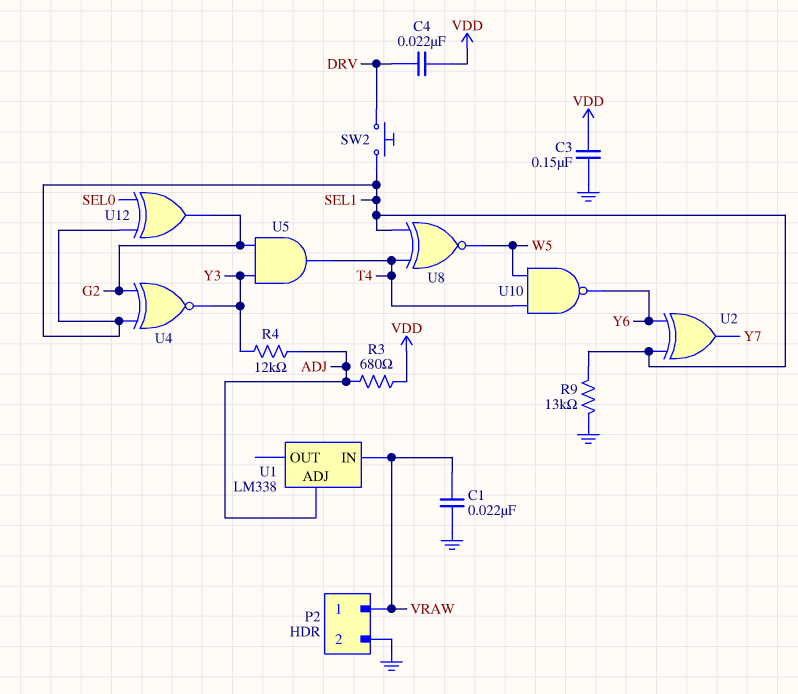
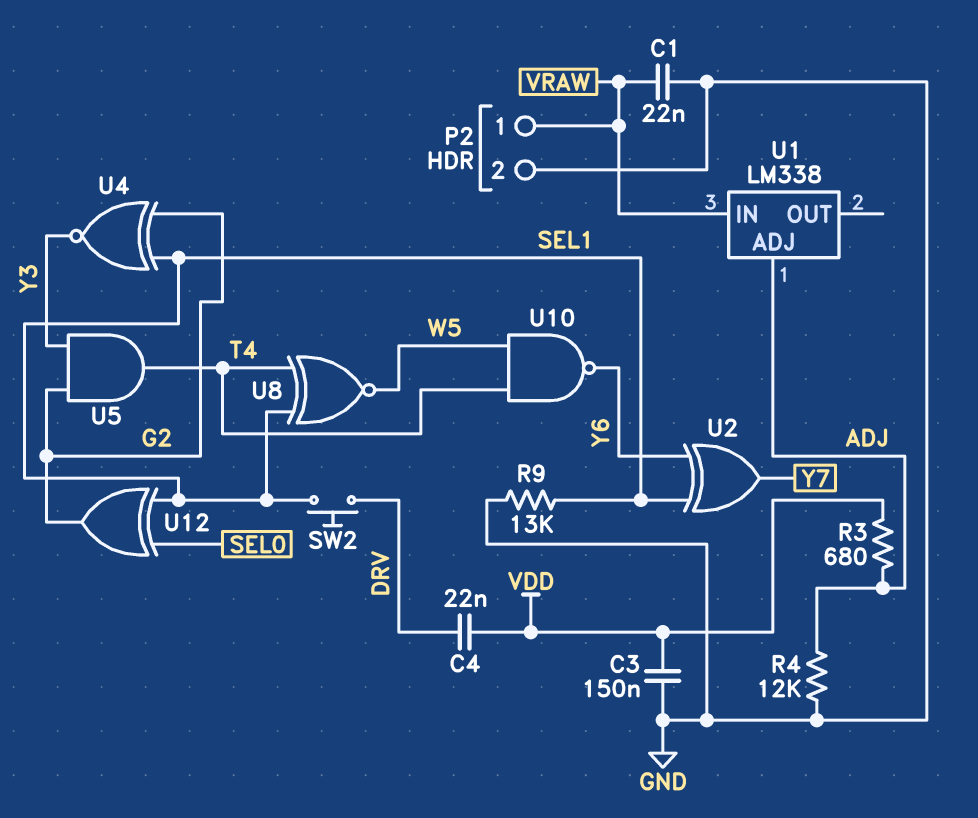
R4: 12k (ADJ, Y3) -> 12k (ADJ, GND)

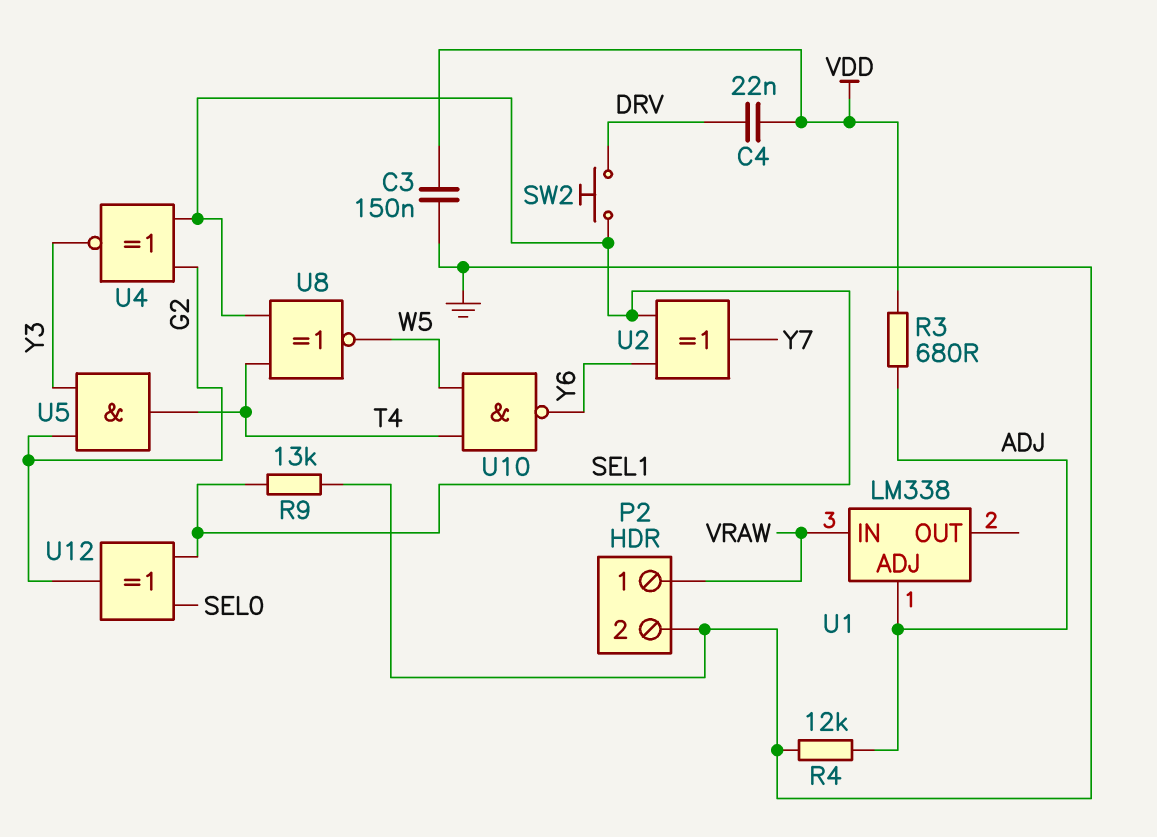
C1: 22nF (GND, VRAW) -> none

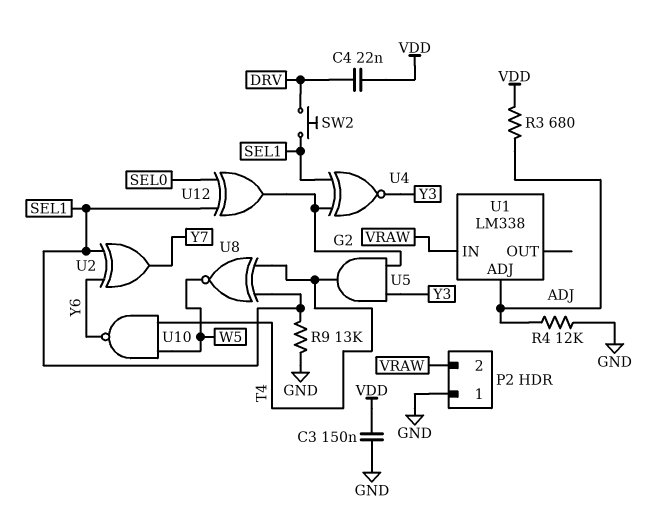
P2 pin 1: VRAW -> GND
P2 pin 2: GND -> VRAW

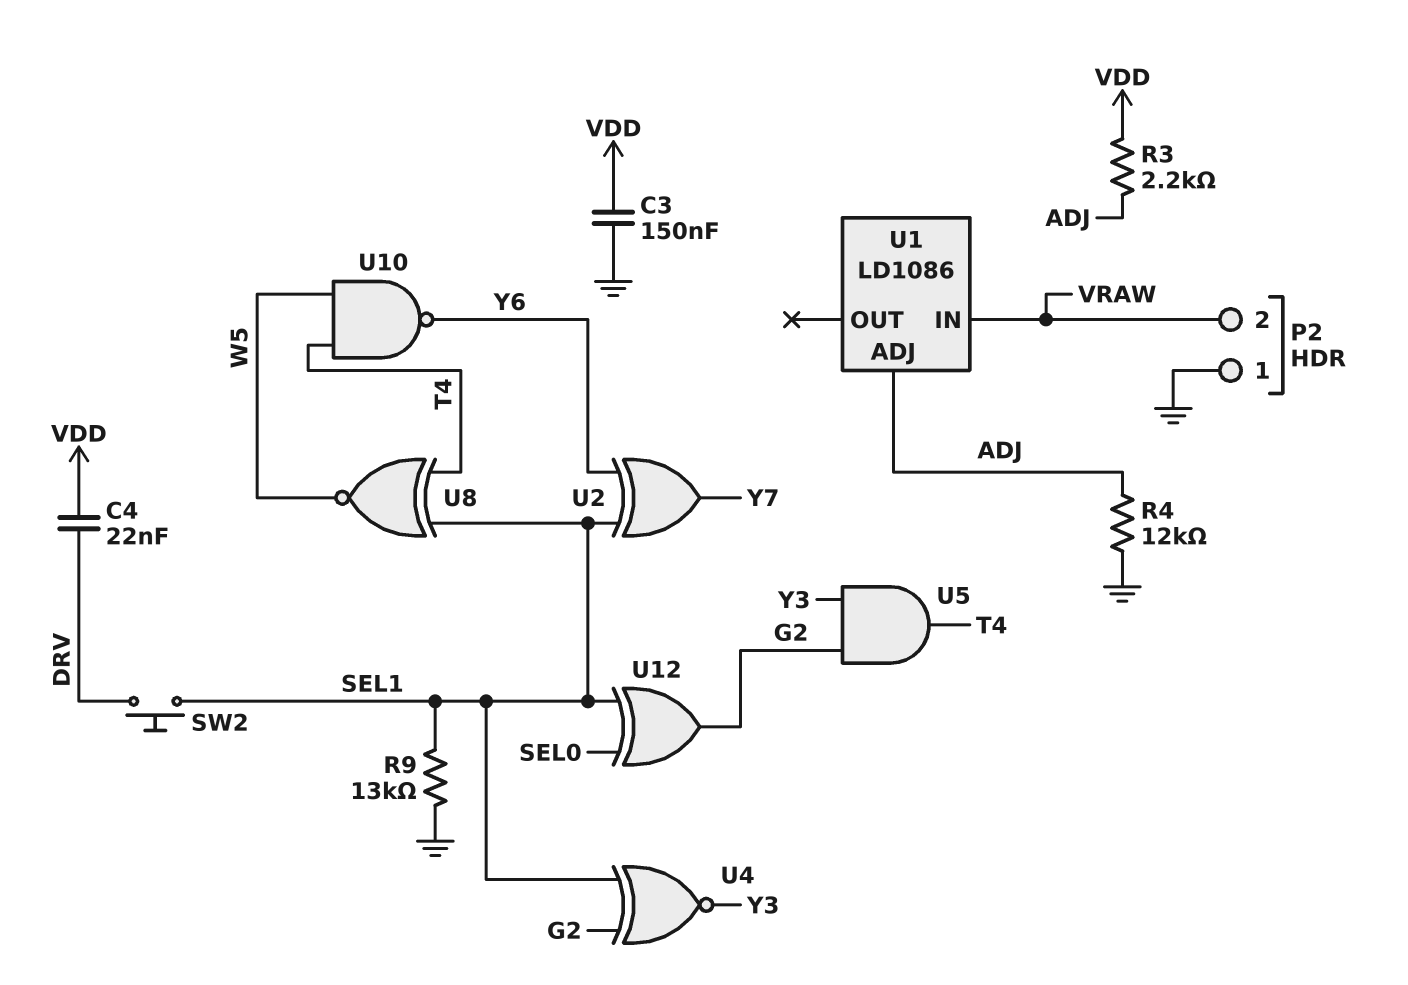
R3: 680 (ADJ, VDD) -> 2.2k (ADJ, VDD)
U1: LM338 -> LD1086

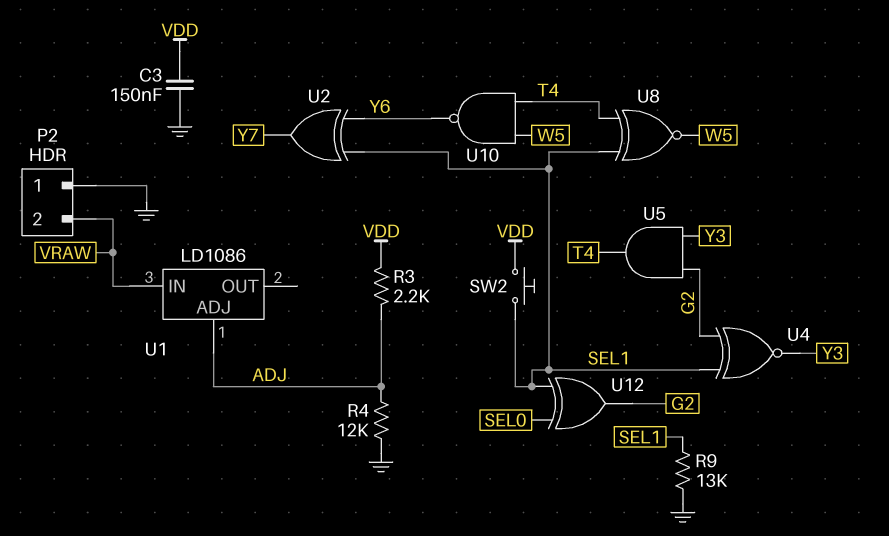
C4: 22nF (DRV, VDD) -> none
SW2: button (DRV, SEL1) -> button (SEL1, VDD)

